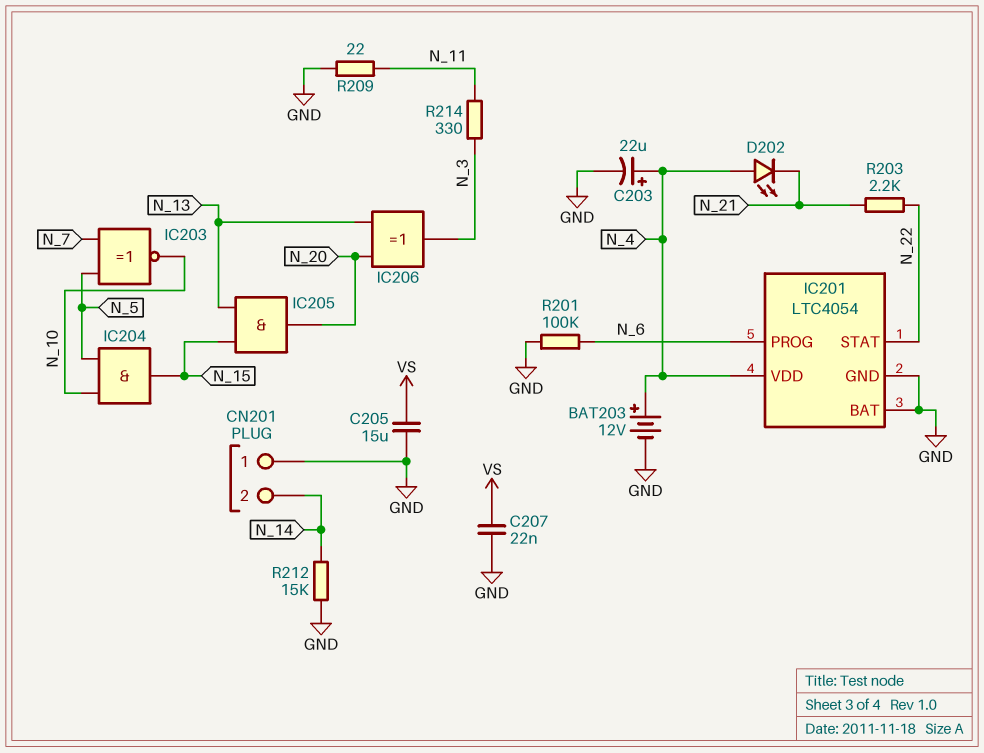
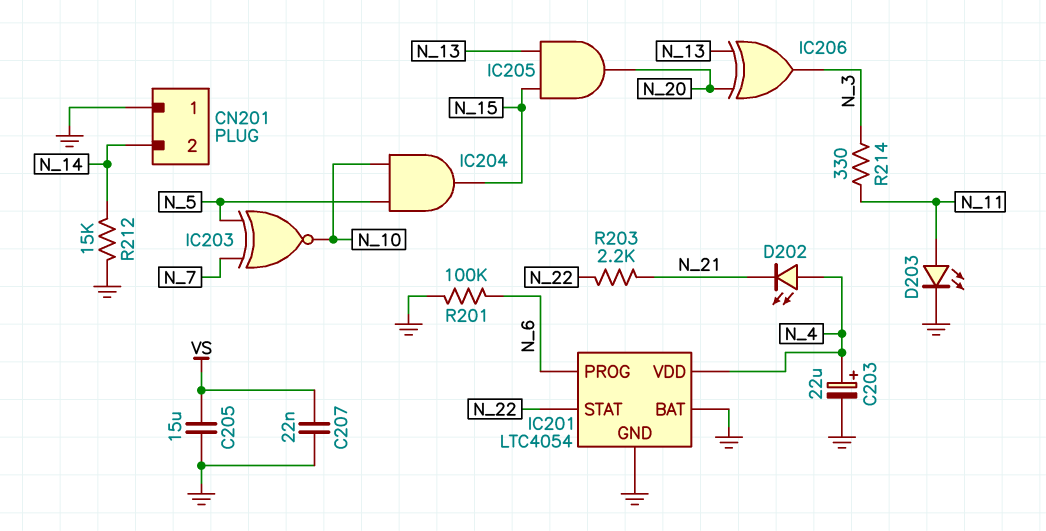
BAT203: 12V (plus N_4, minus GND) -> none
D203: none -> LED (A N_11, K GND)
R209: 22 (GND, N_11) -> none

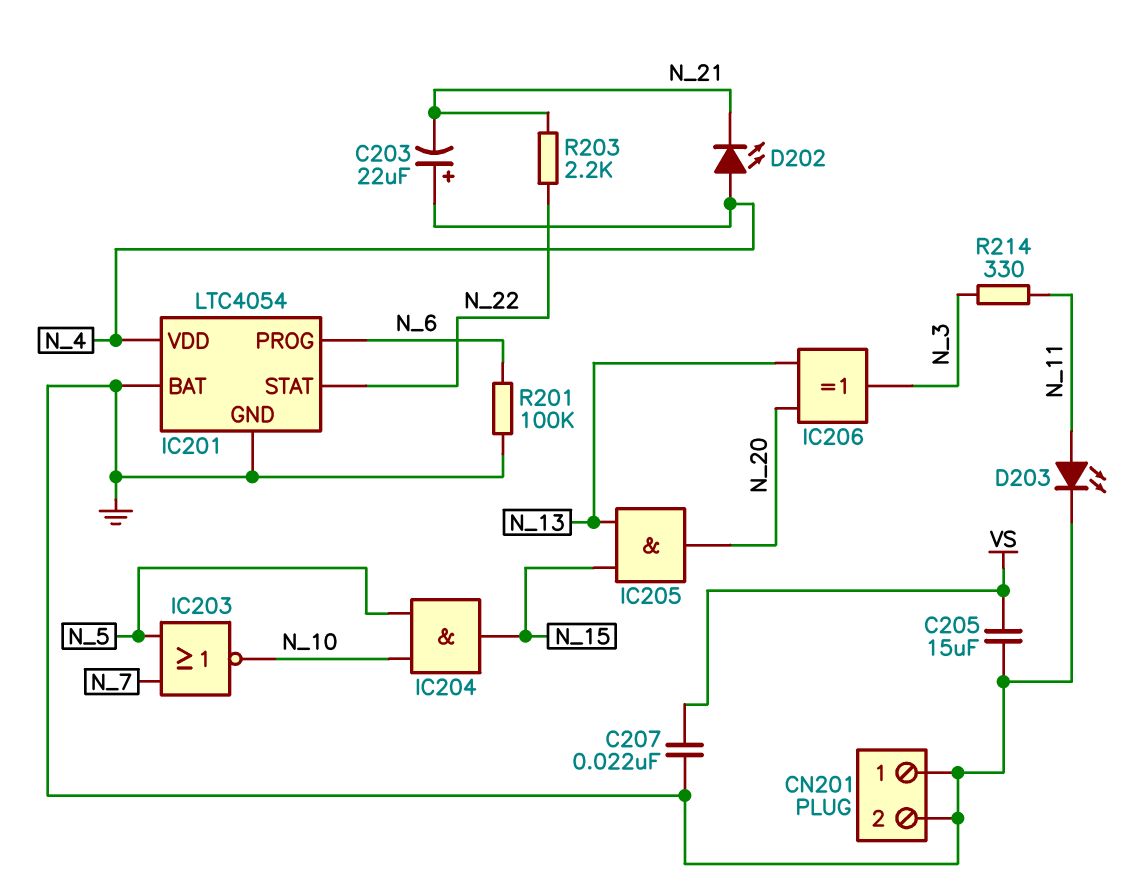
C203: 22uF (plus N_4, minus GND) -> 22uF (plus N_4, minus N_21)
CN201 pin 2: N_14 -> GND
IC203: XNOR (in N_5, in N_7, out N_10) -> NOR (in N_5, in N_7, out N_10)
R212: 15k (GND, N_14) -> none

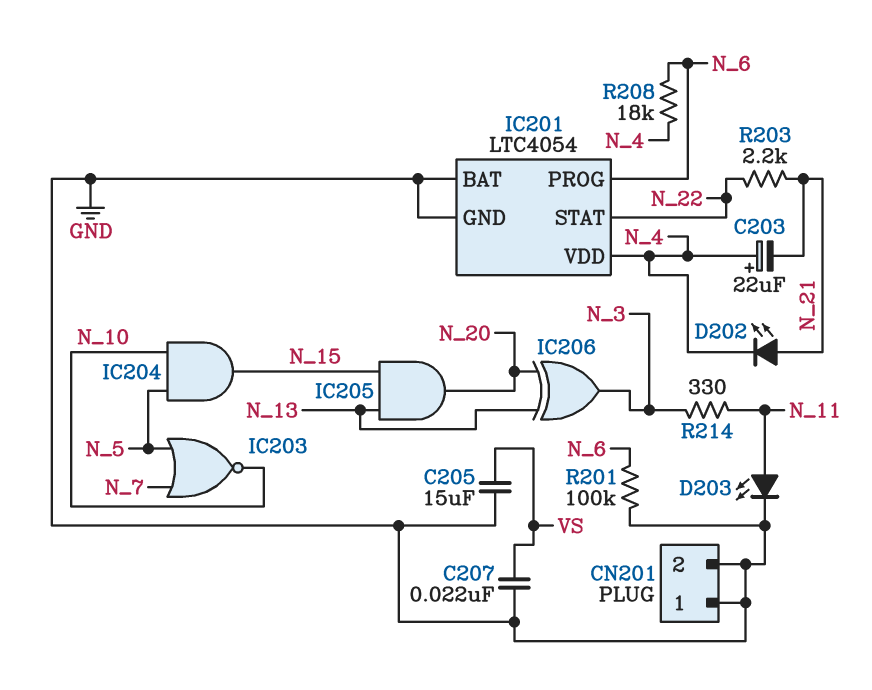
D202: LED (A N_4, K N_21) -> LED (A N_21, K N_4)
R208: none -> 18k (N_4, N_6)

